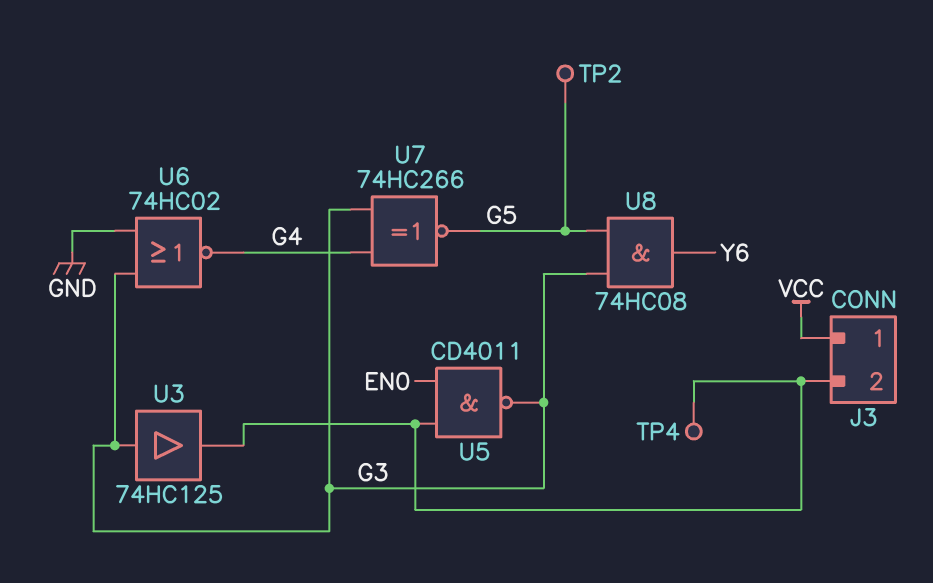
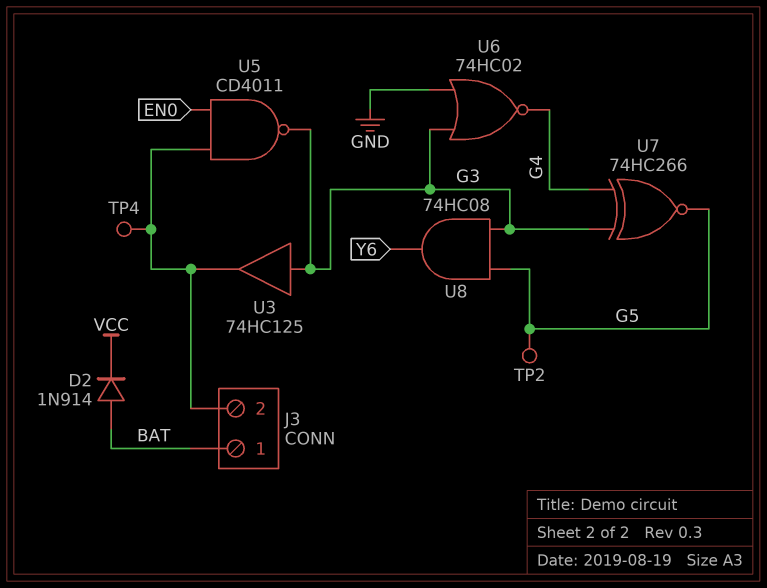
D2: none -> diode 1N914 (A BAT, K VCC)
J3 pin 1: VCC -> BAT

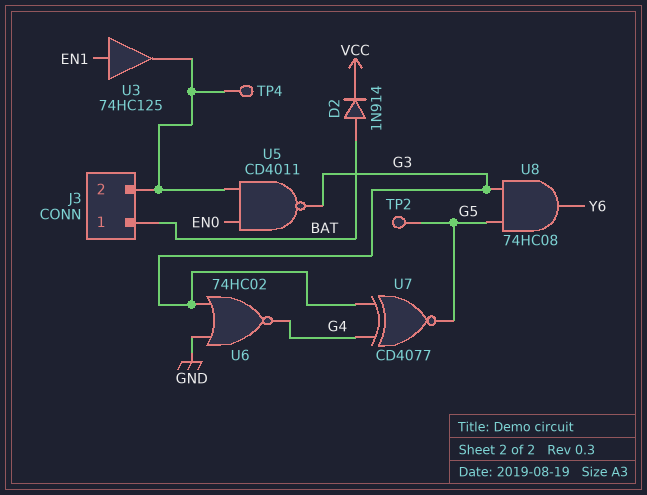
U3: buffer 74HC125 (in G3, out J3/2) -> buffer 74HC125 (in EN1, out J3/2)
U7: XNOR 74HC266 (in G3, in G4, out G5) -> XNOR CD4077 (in G3, in G4, out G5)

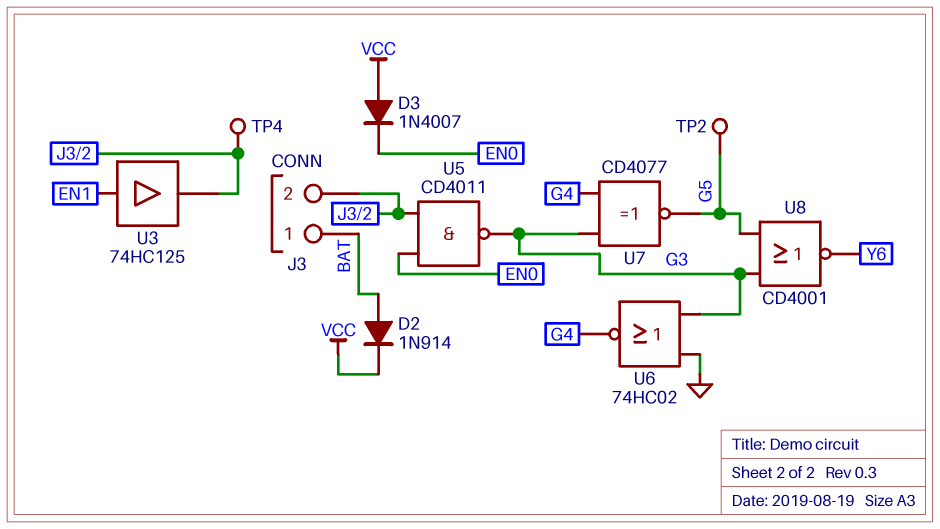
D3: none -> diode 1N4007 (A VCC, K EN0)
U8: AND 74HC08 (in G3, in G5, out Y6) -> NOR CD4001 (in G3, in G5, out Y6)

